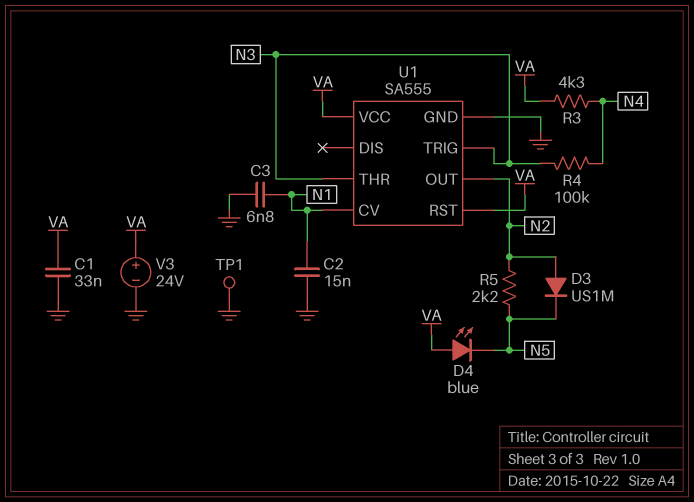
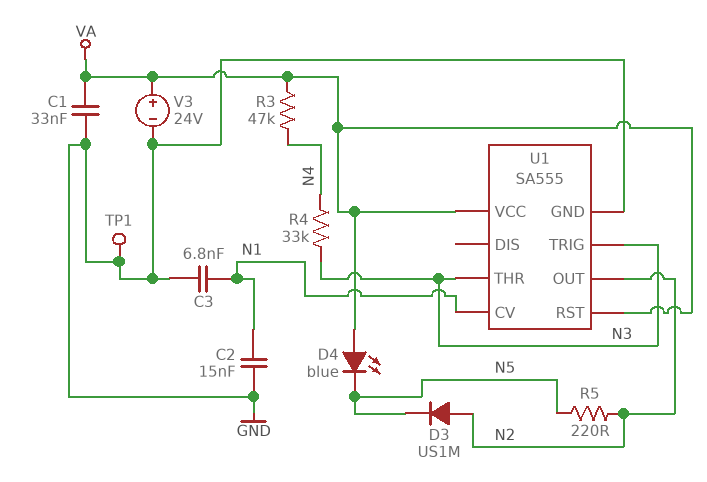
R3: 4.3k (N4, VA) -> 47k (N4, VA)
R4: 100k (N3, N4) -> 33k (N3, N4)
R5: 2.2k (N2, N5) -> 220 (N2, N5)

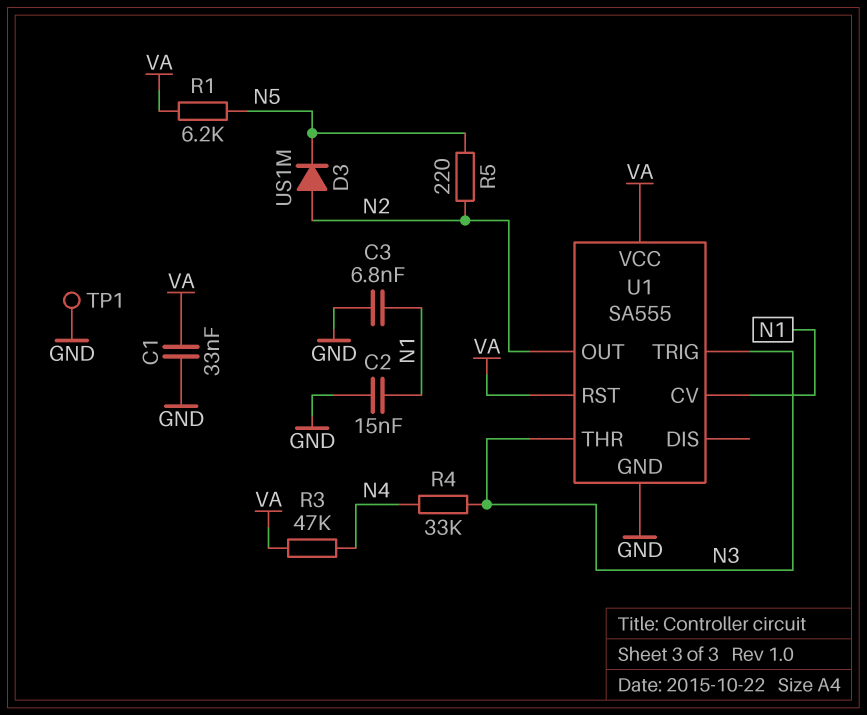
D4: LED blue (A VA, K N5) -> none
R1: none -> 6.2k (N5, VA)
V3: 24V (plus VA, minus GND) -> none

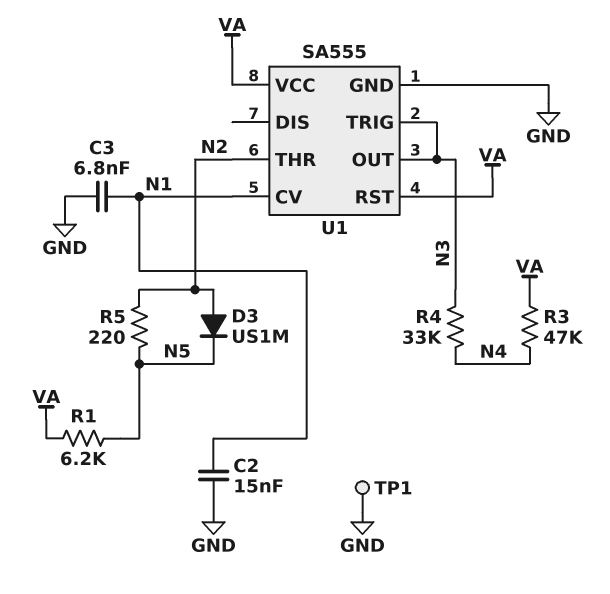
C1: 33nF (GND, VA) -> none
U1 pin OUT: N2 -> N3
U1 pin THR: N3 -> N2

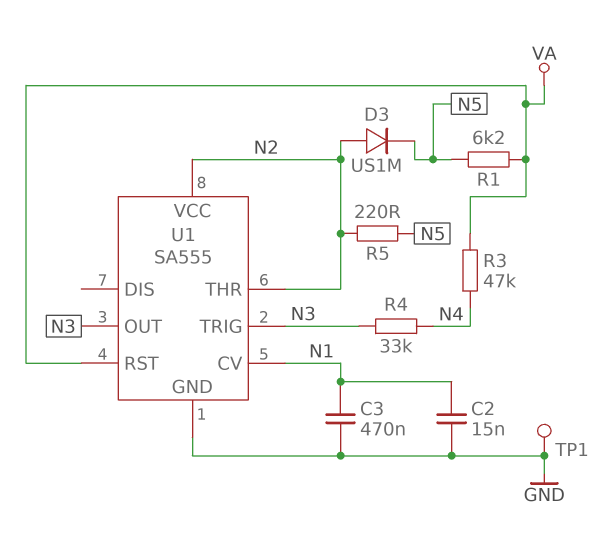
C3: 6.8nF (GND, N1) -> 470nF (GND, N1)
U1 pin VCC: VA -> N2

